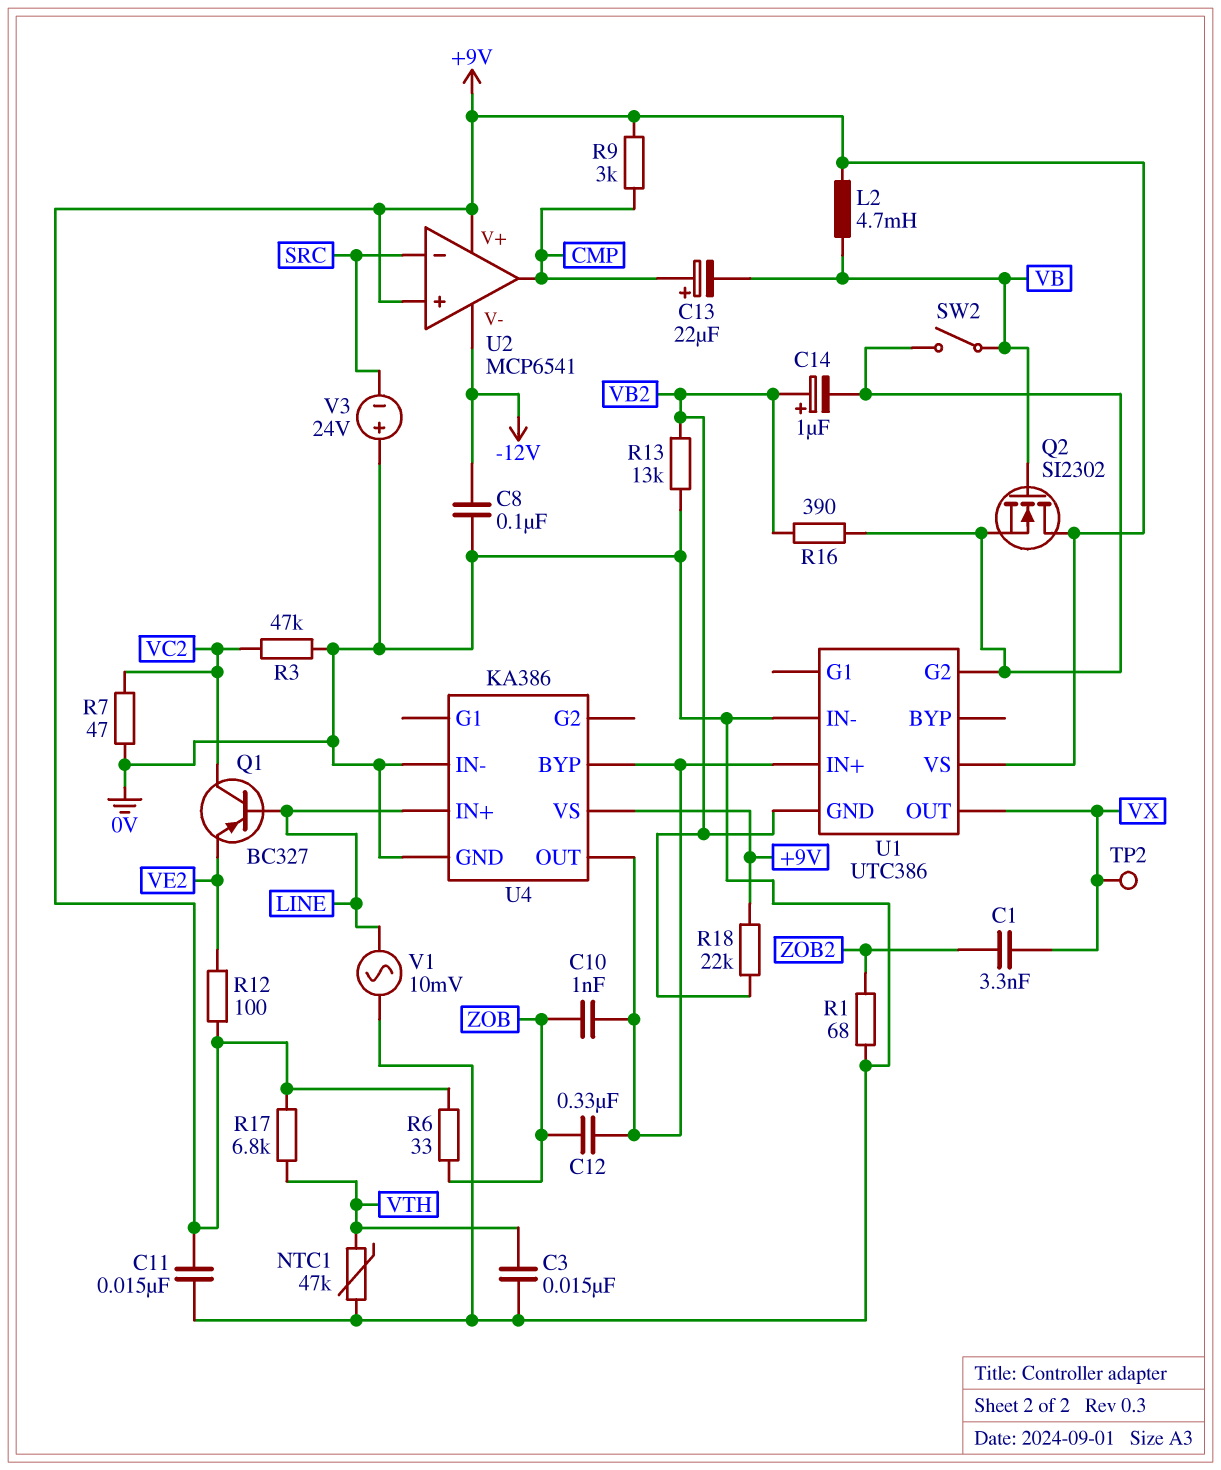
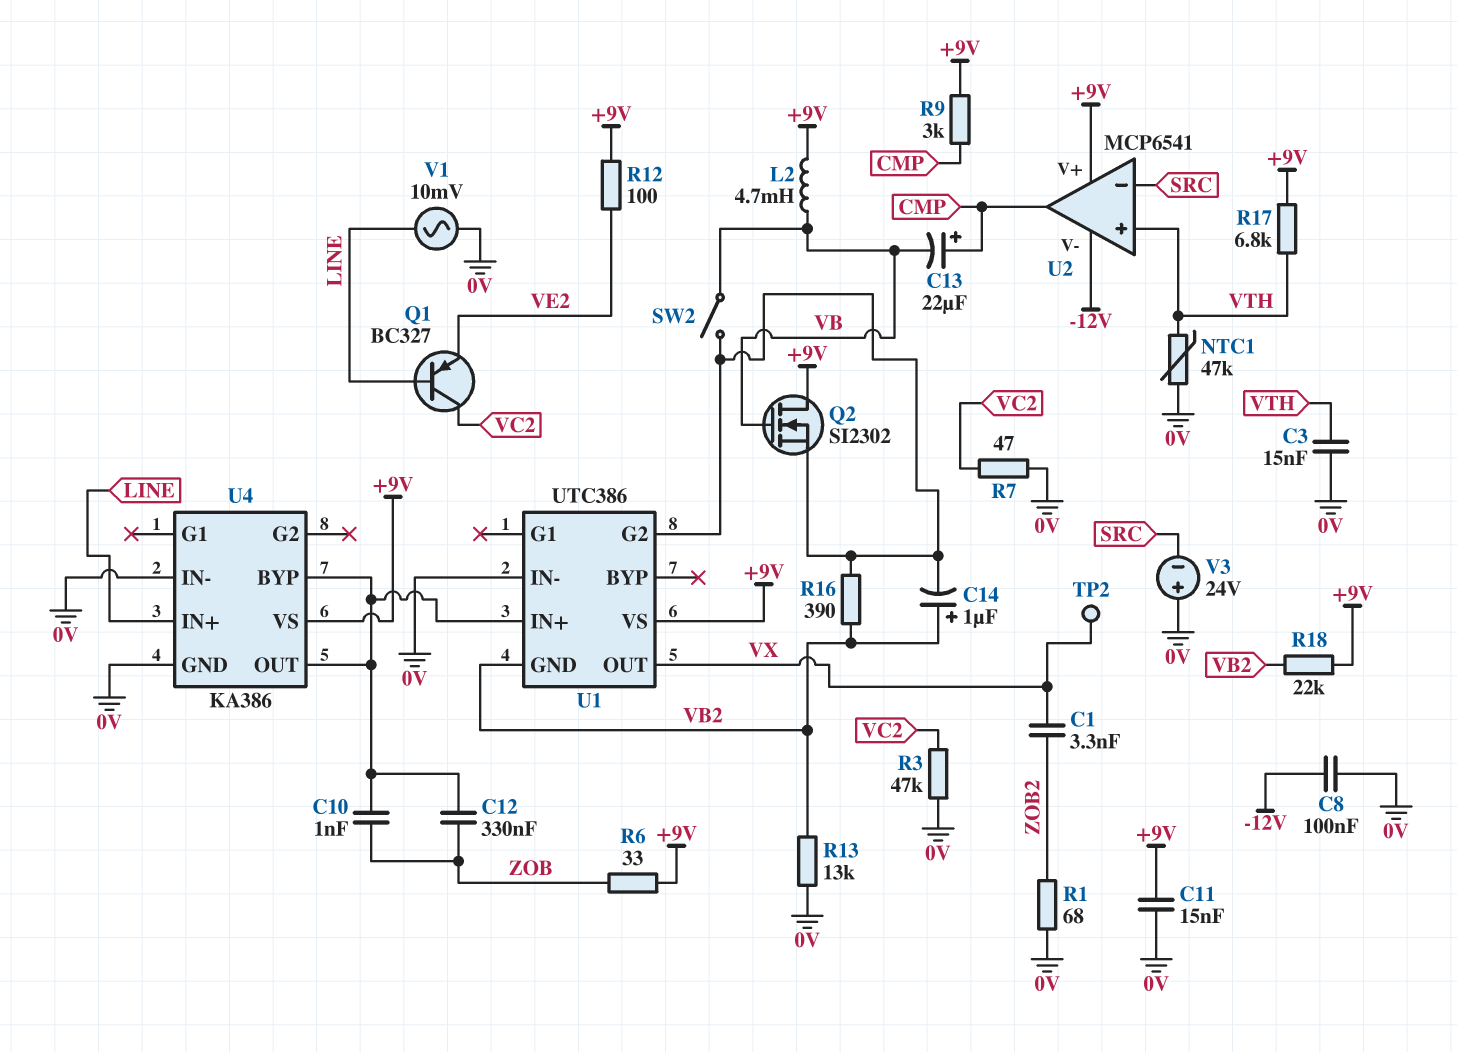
U2 pin in+: +9V -> VTH

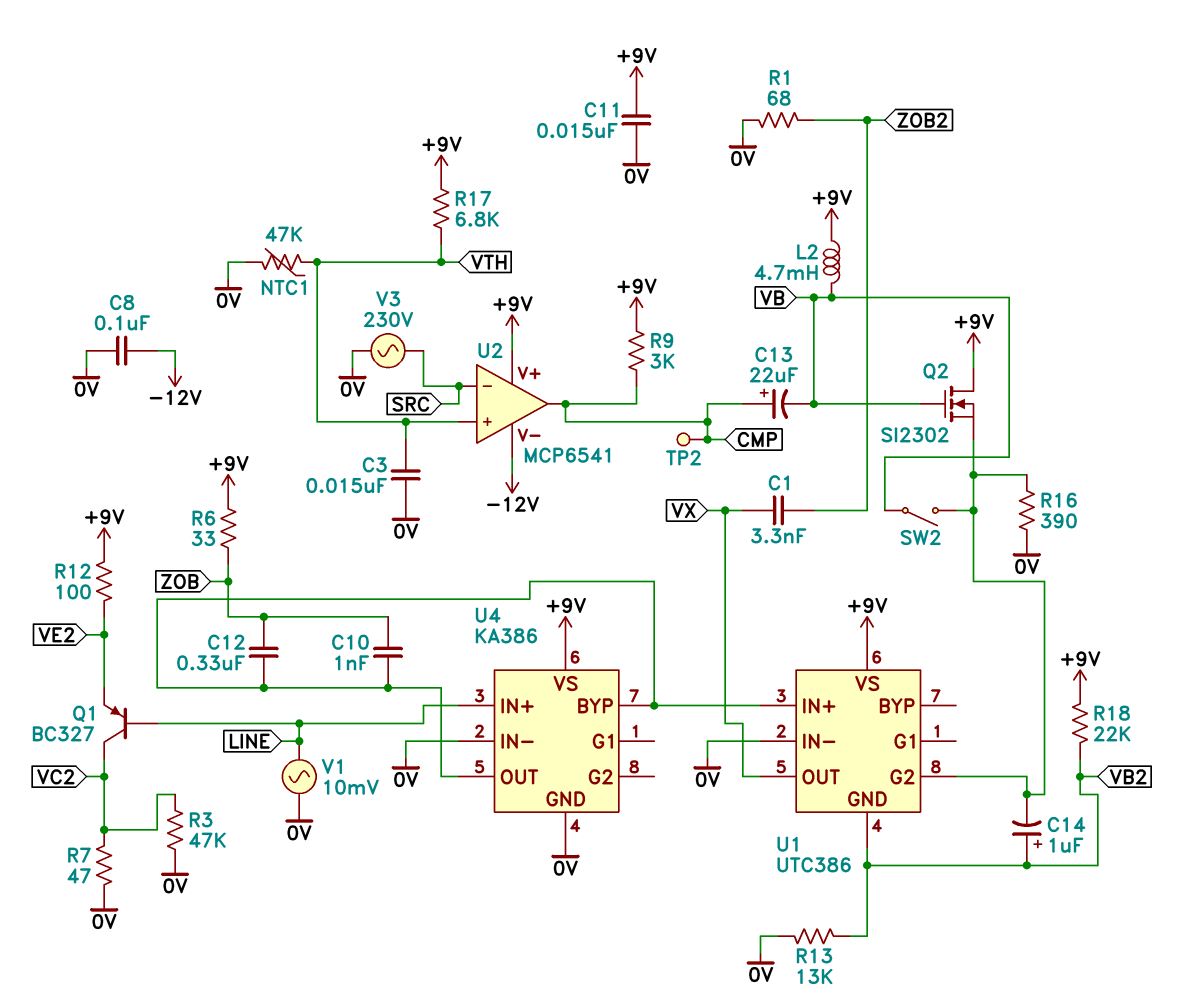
R16: 390 (U1/G2, VB2) -> 390 (0V, U1/G2)
TP2: test point (VX) -> test point (CMP)
V3: 24V (plus 0V, minus SRC) -> AC 230V (0V, SRC)

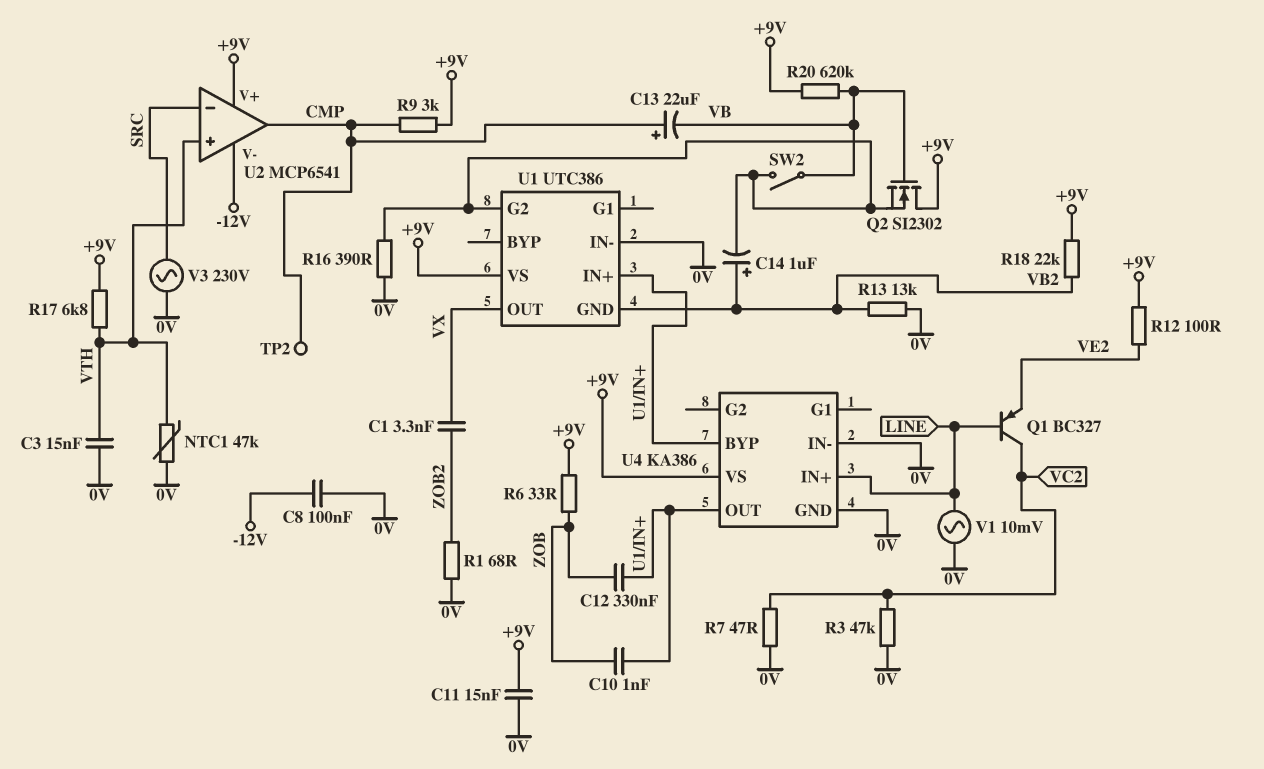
L2: 4.7mH (+9V, VB) -> none
R20: none -> 620k (+9V, VB)

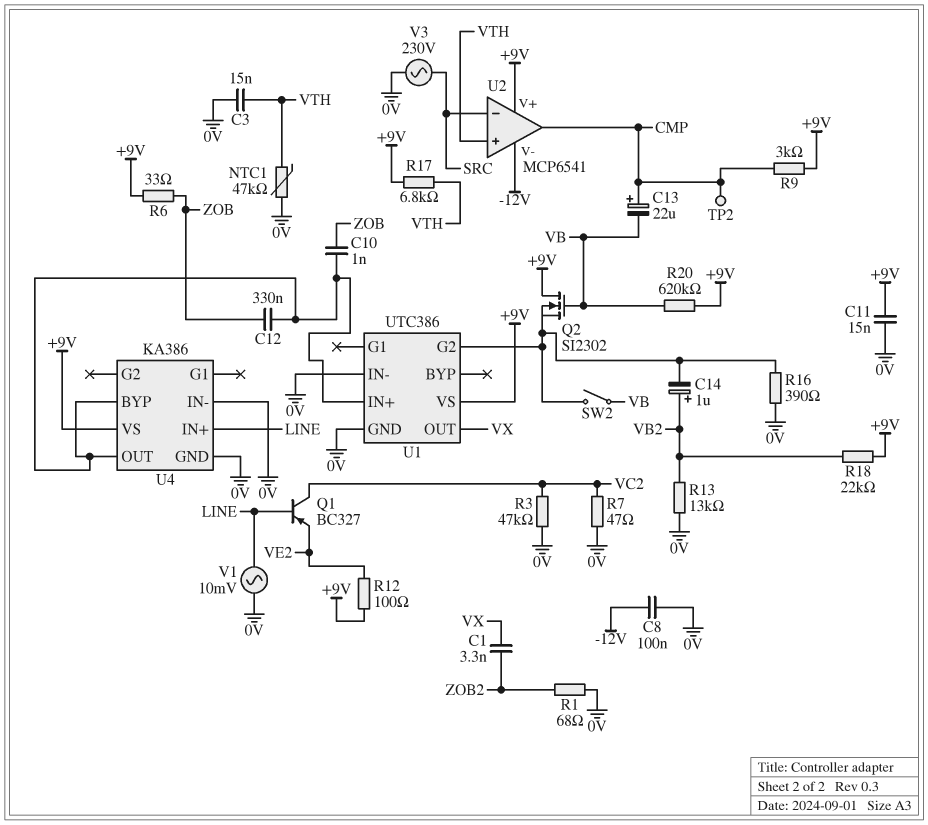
U1 pin GND: VB2 -> 0V

